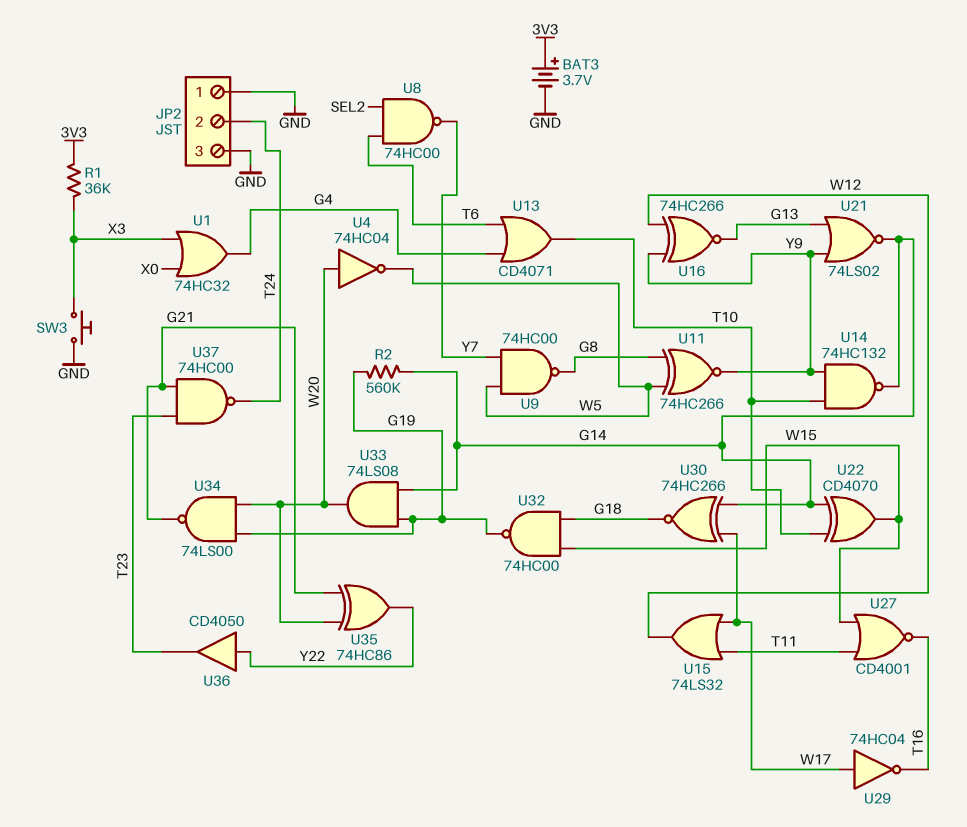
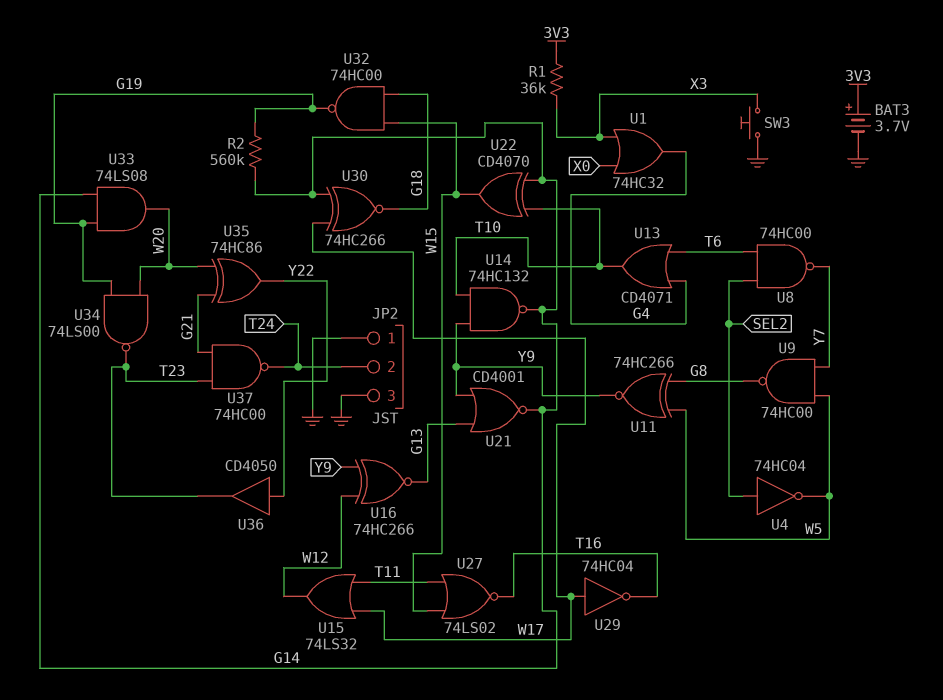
U4: NOT 74HC04 (in W20, out W5) -> NOT 74HC04 (in SEL2, out W5)
U21: NOR 74LS02 (in G13, in Y9, out G14) -> NOR CD4001 (in G13, in Y9, out G14)
U27: NOR CD4001 (in T11, in W15, out T16) -> NOR 74LS02 (in T11, in W15, out T16)
U34: NAND 74LS00 (in G19, in W20, out G21) -> NAND 74LS00 (in G19, in W20, out T23)

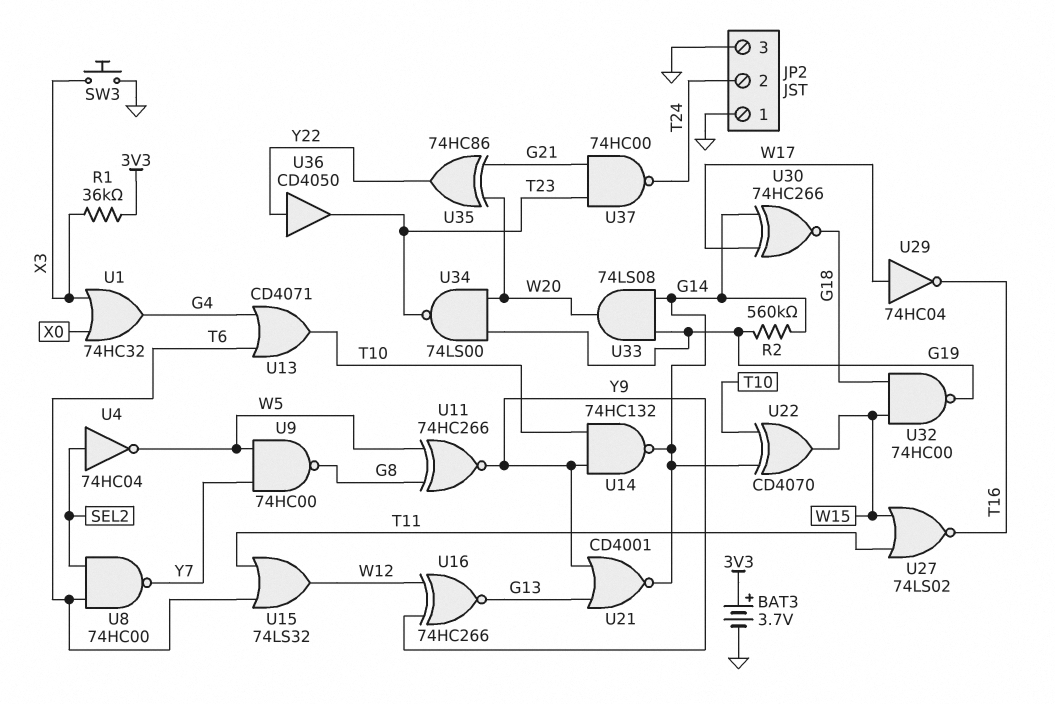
U15: OR 74LS32 (in T11, in W17, out W12) -> OR 74LS32 (in T6, in T11, out W12)

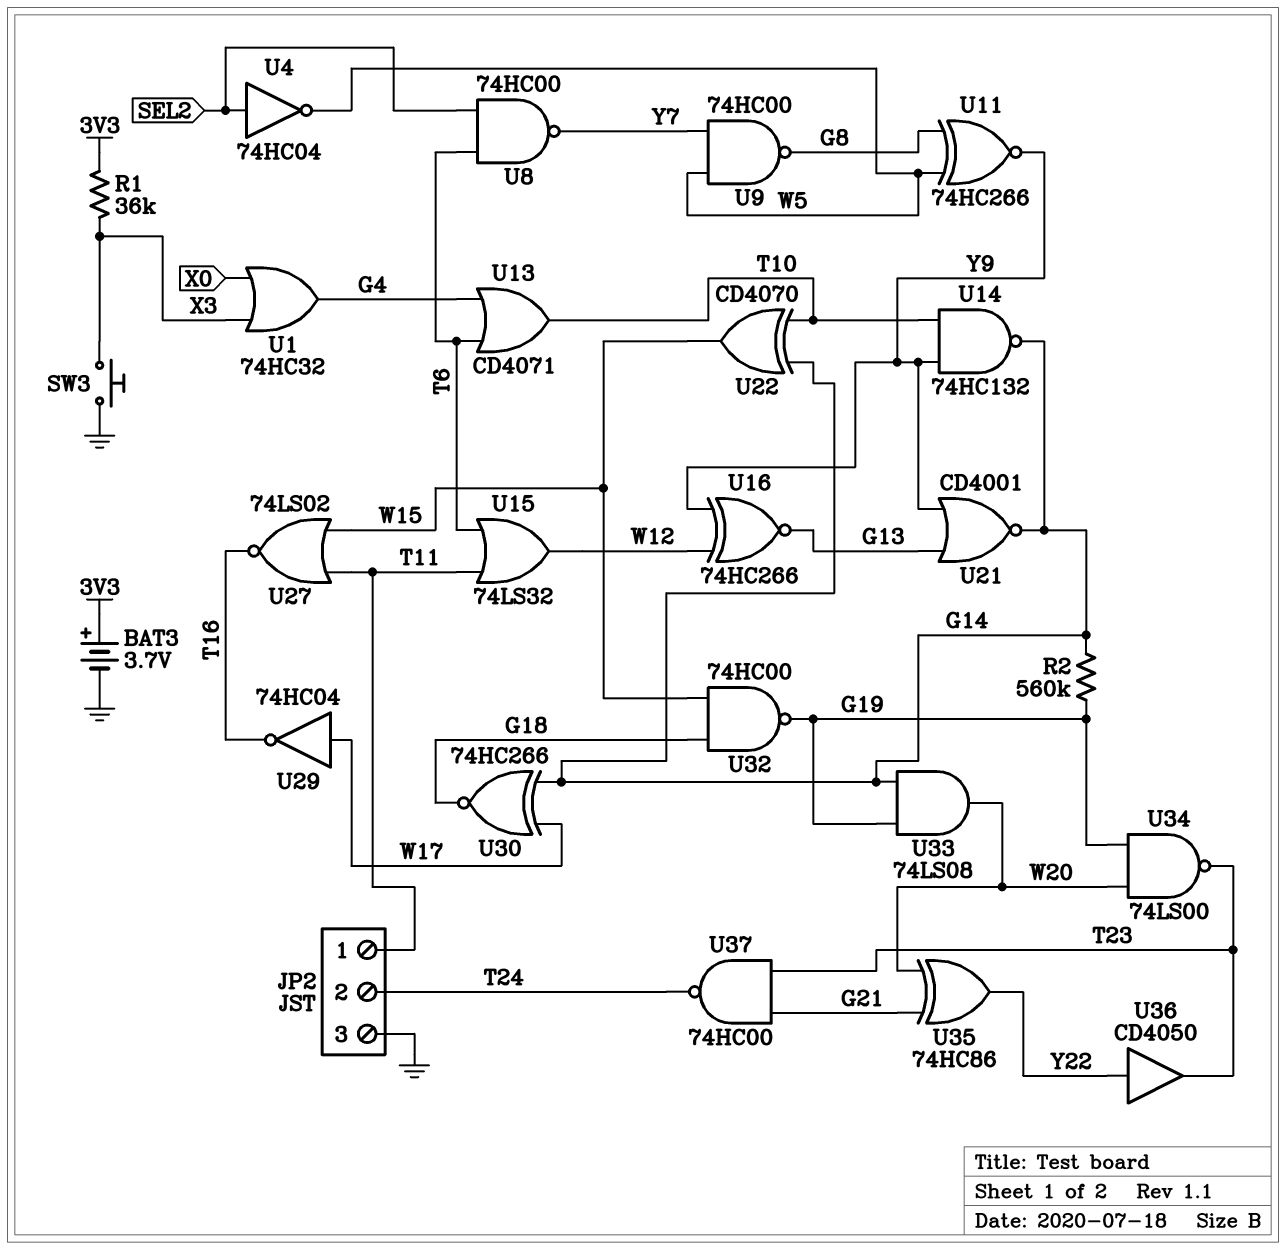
JP2 pin 1: GND -> T11

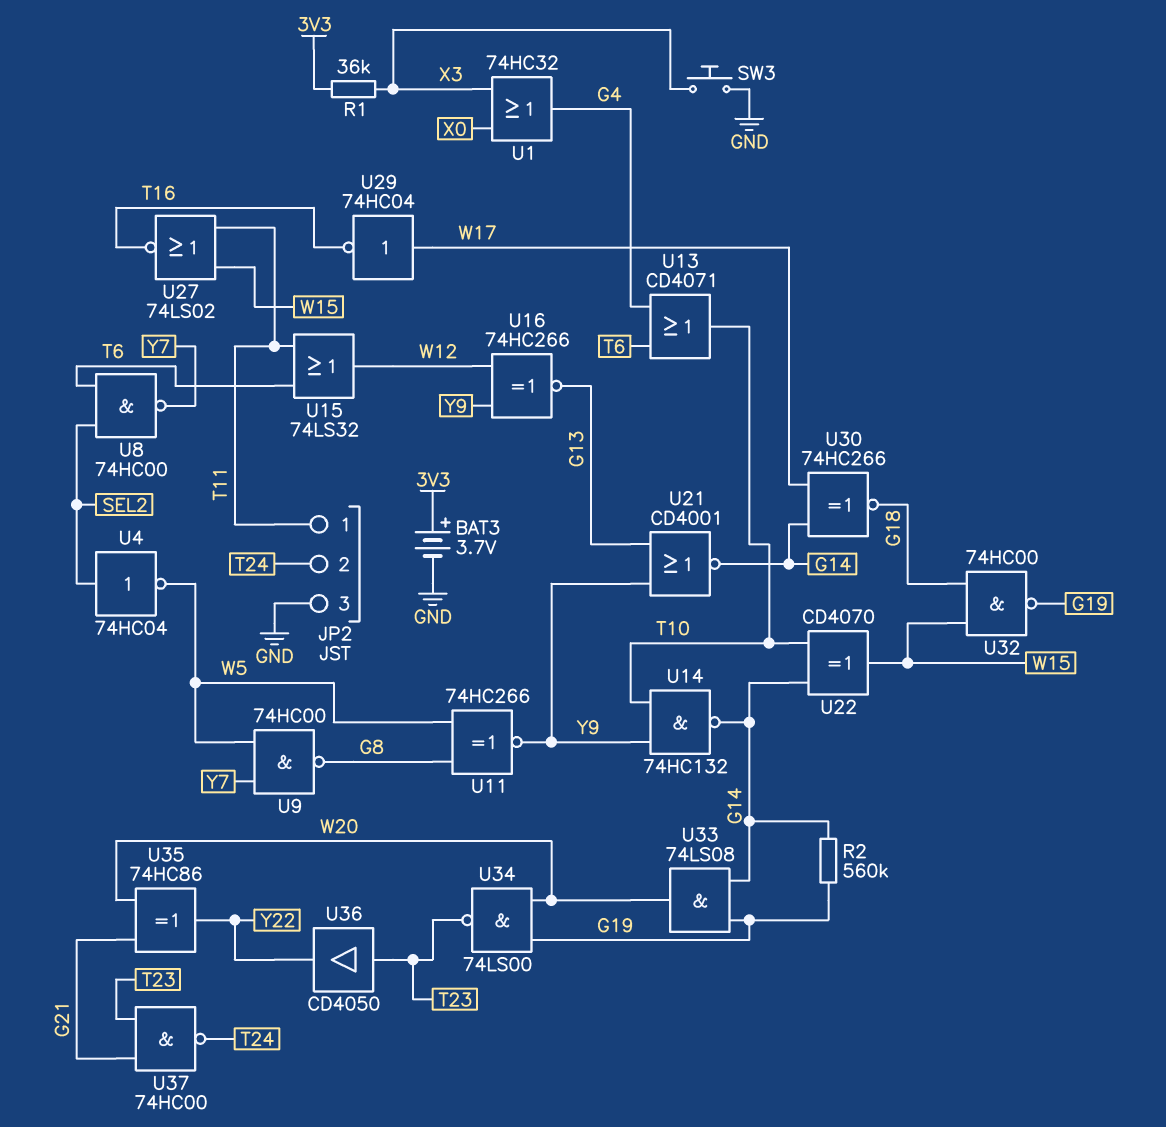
U36: buffer CD4050 (in Y22, out T23) -> buffer CD4050 (in T23, out Y22)

